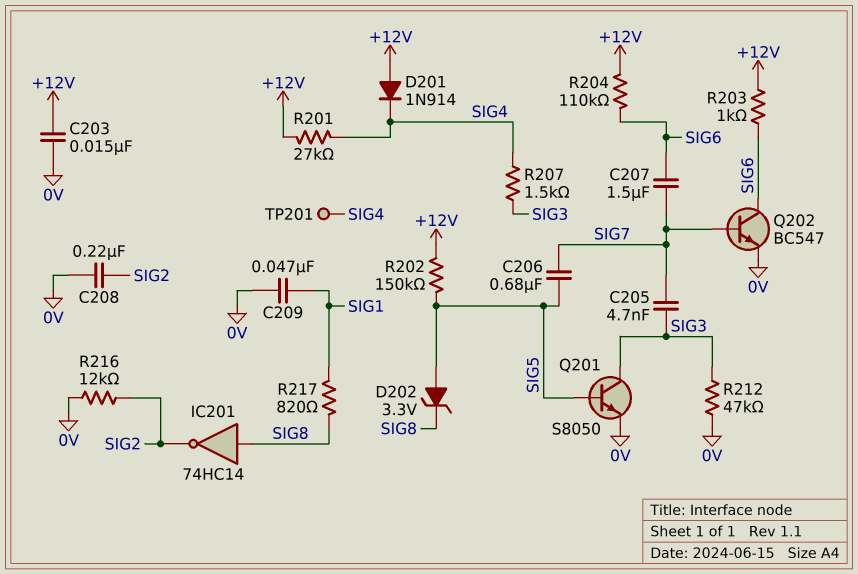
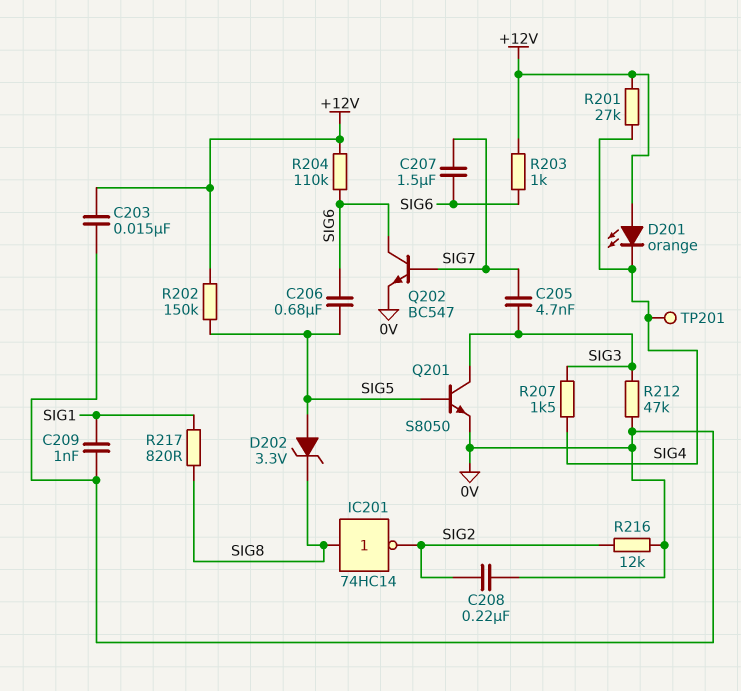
C206: 680nF (SIG5, SIG7) -> 680nF (SIG5, SIG6)
C209: 47nF (0V, SIG1) -> 1nF (0V, SIG1)
D201: diode 1N914 (A +12V, K SIG4) -> LED orange (A +12V, K SIG4)

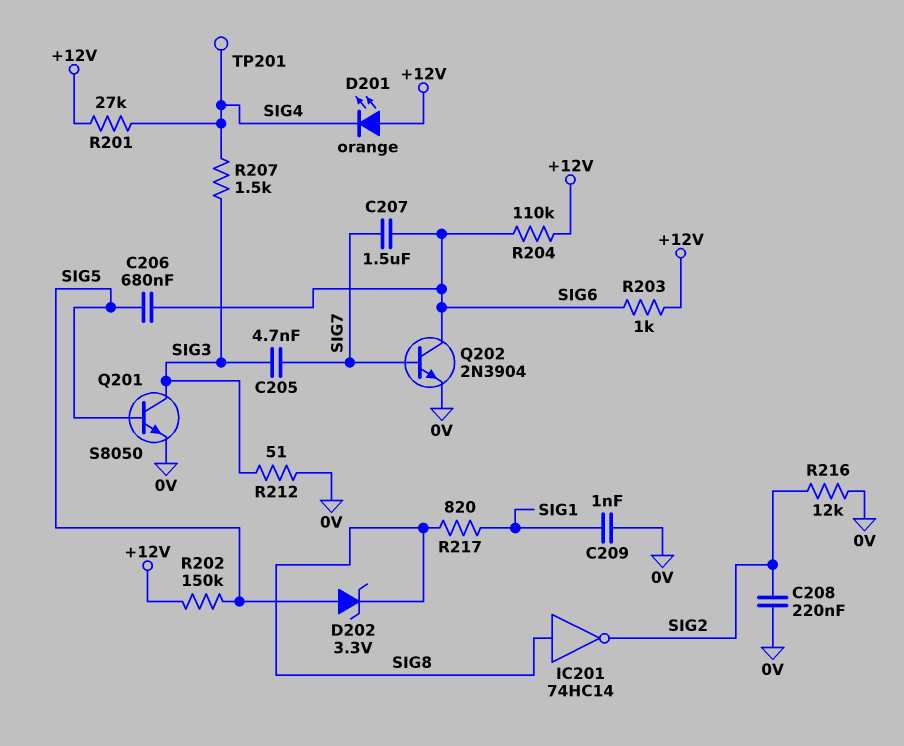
C203: 15nF (+12V, 0V) -> none
Q202: NPN BC547 (B SIG7, C SIG6, E 0V) -> NPN 2N3904 (B SIG7, C SIG6, E 0V)
R212: 47k (0V, SIG3) -> 51 (0V, SIG3)

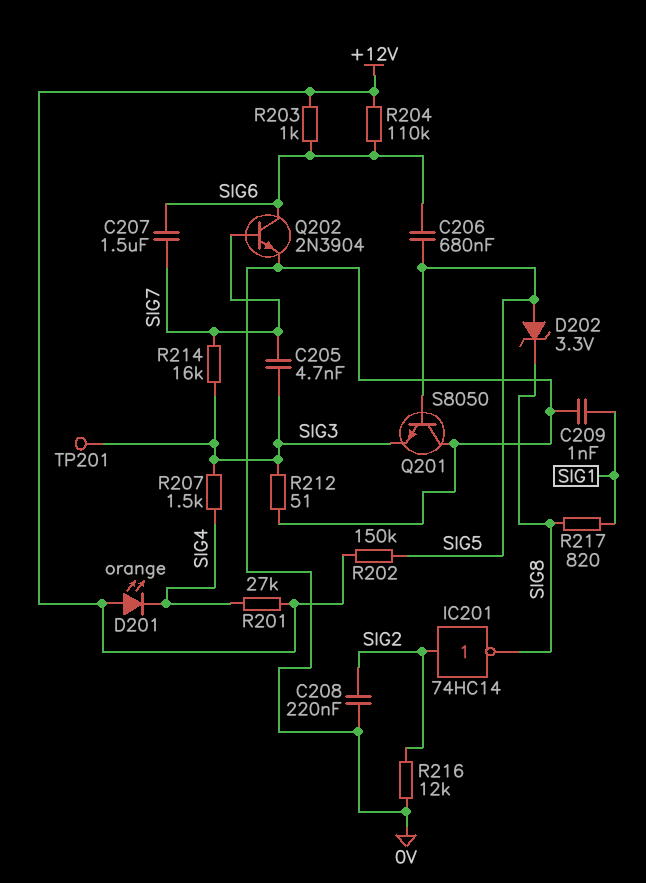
IC201: NOT 74HC14 (in SIG8, out SIG2) -> NOT 74HC14 (in SIG2, out SIG8)
Q201: NPN S8050 (B SIG5, C SIG3, E 0V) -> NPN S8050 (B SIG5, C 0V, E SIG3)
R214: none -> 16k (SIG3, SIG7)
TP201: test point (SIG4) -> test point (SIG3)

